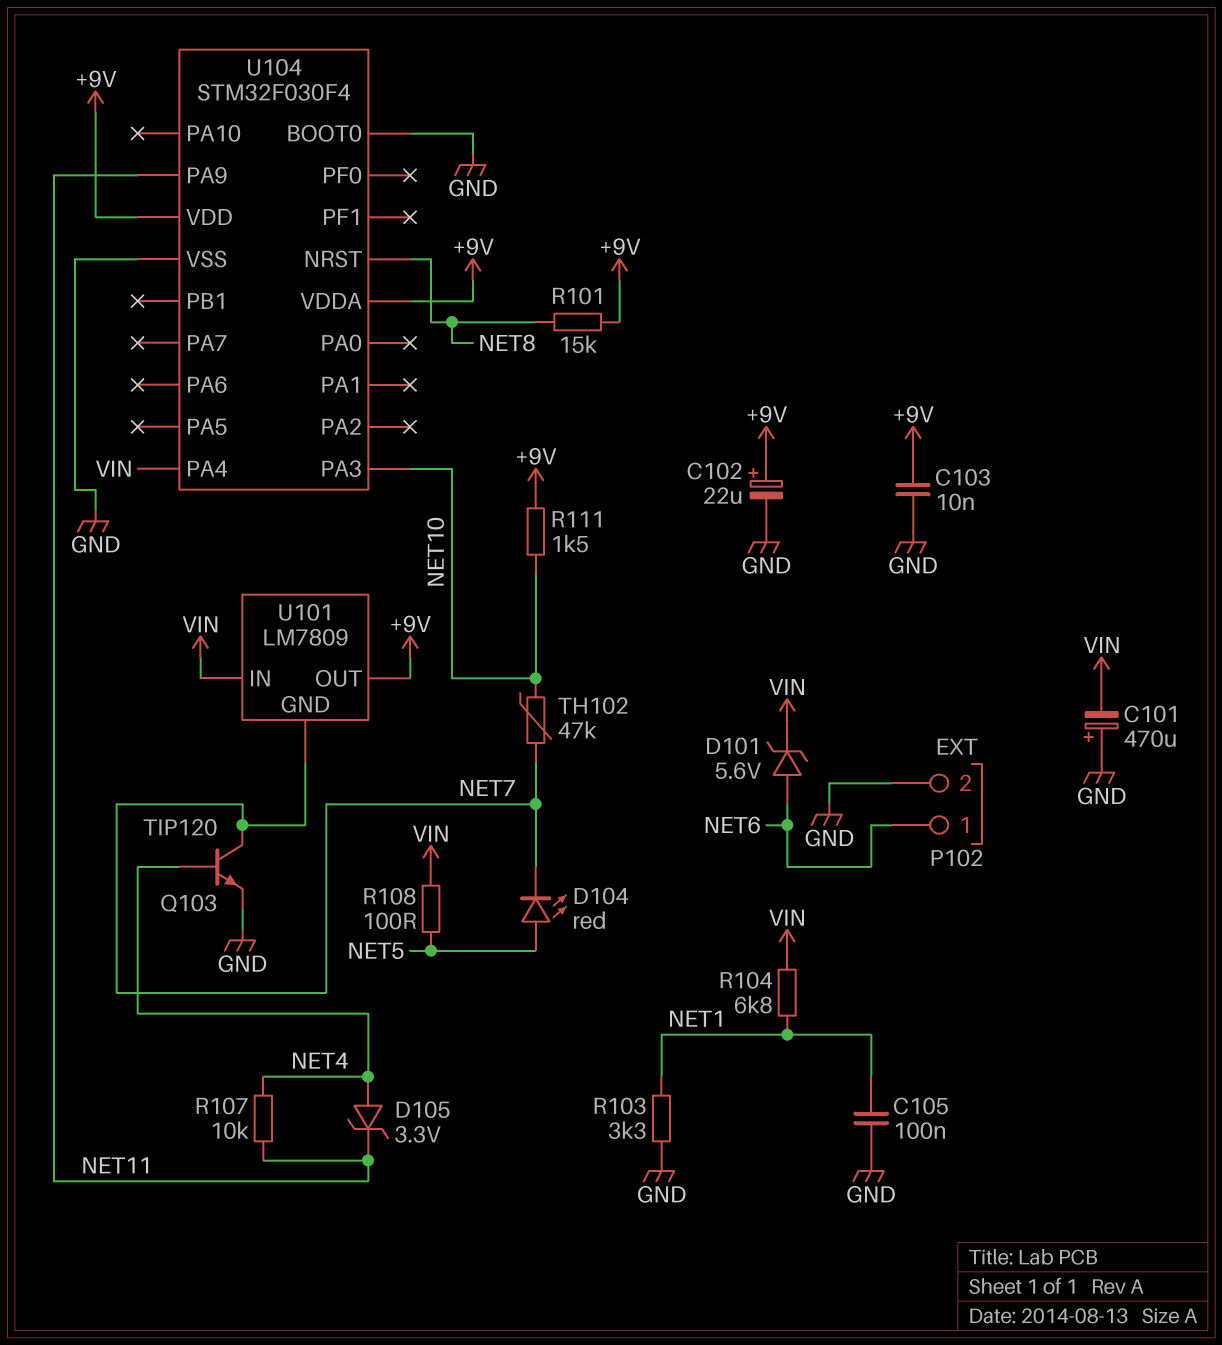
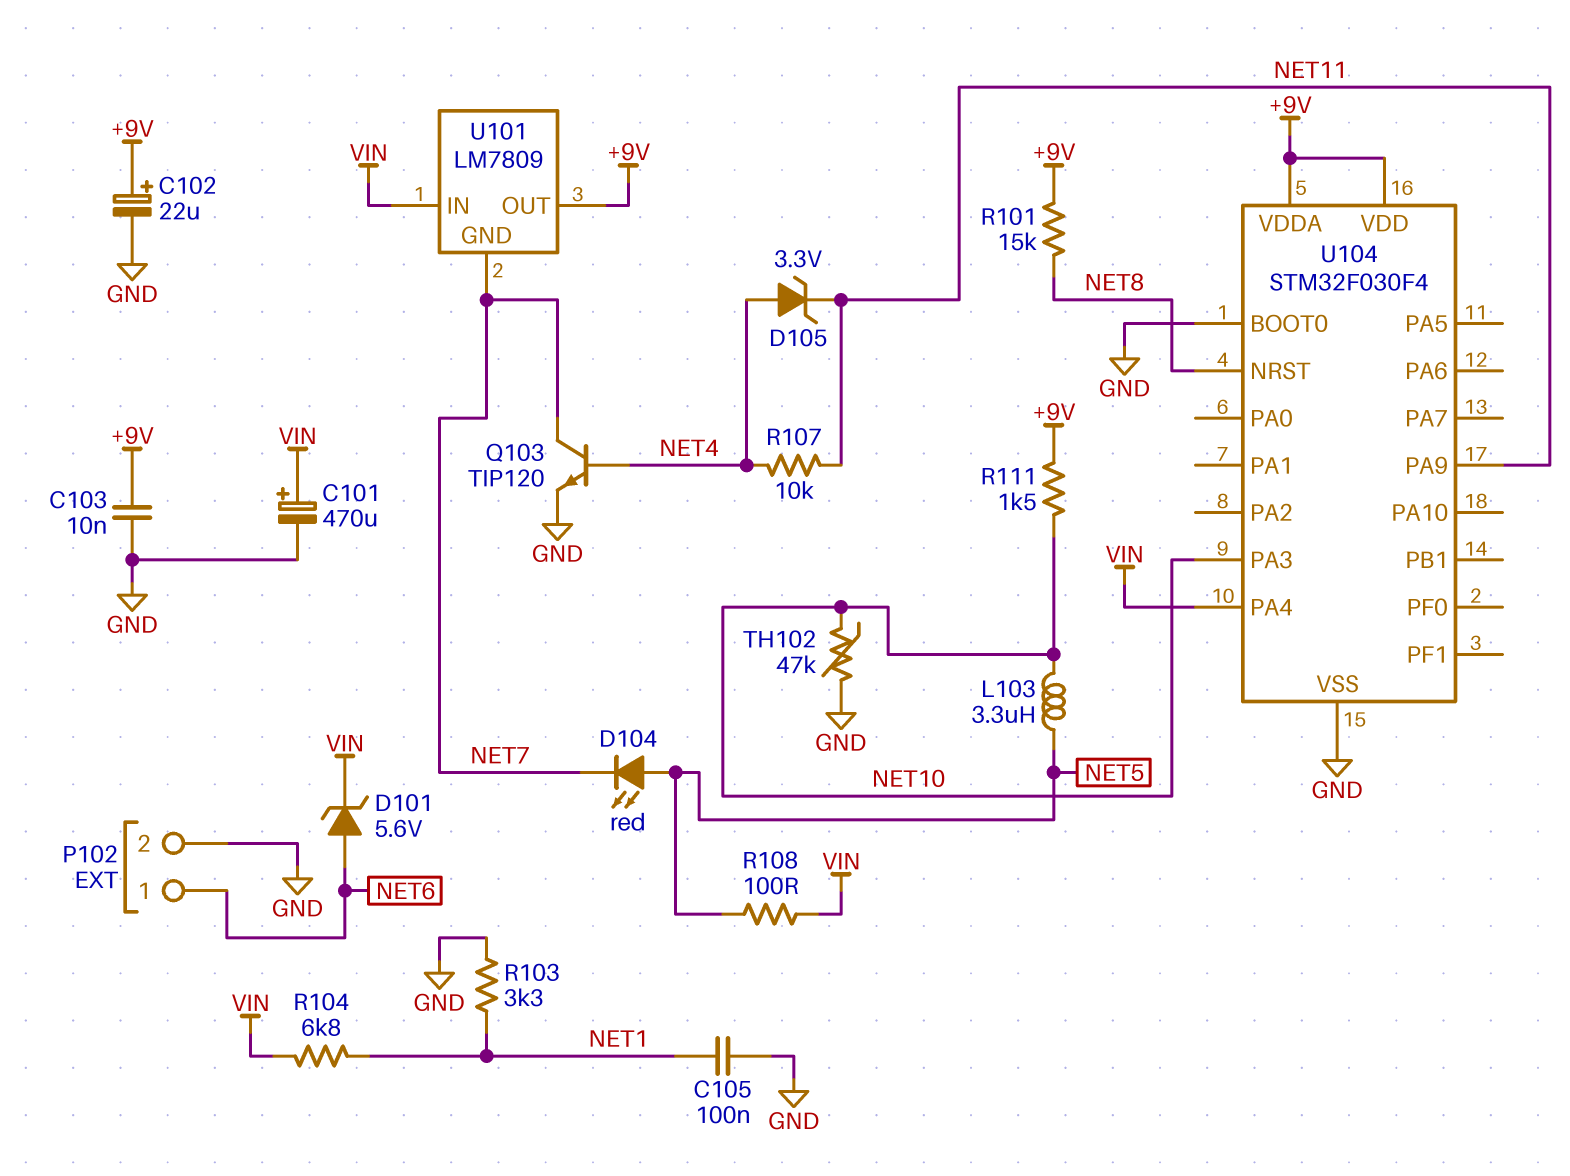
C101: 470uF (plus GND, minus VIN) -> 470uF (plus VIN, minus GND)
L103: none -> 3.3uH (NET5, NET10)
TH102: 47k (NET7, NET10) -> 47k (GND, NET10)

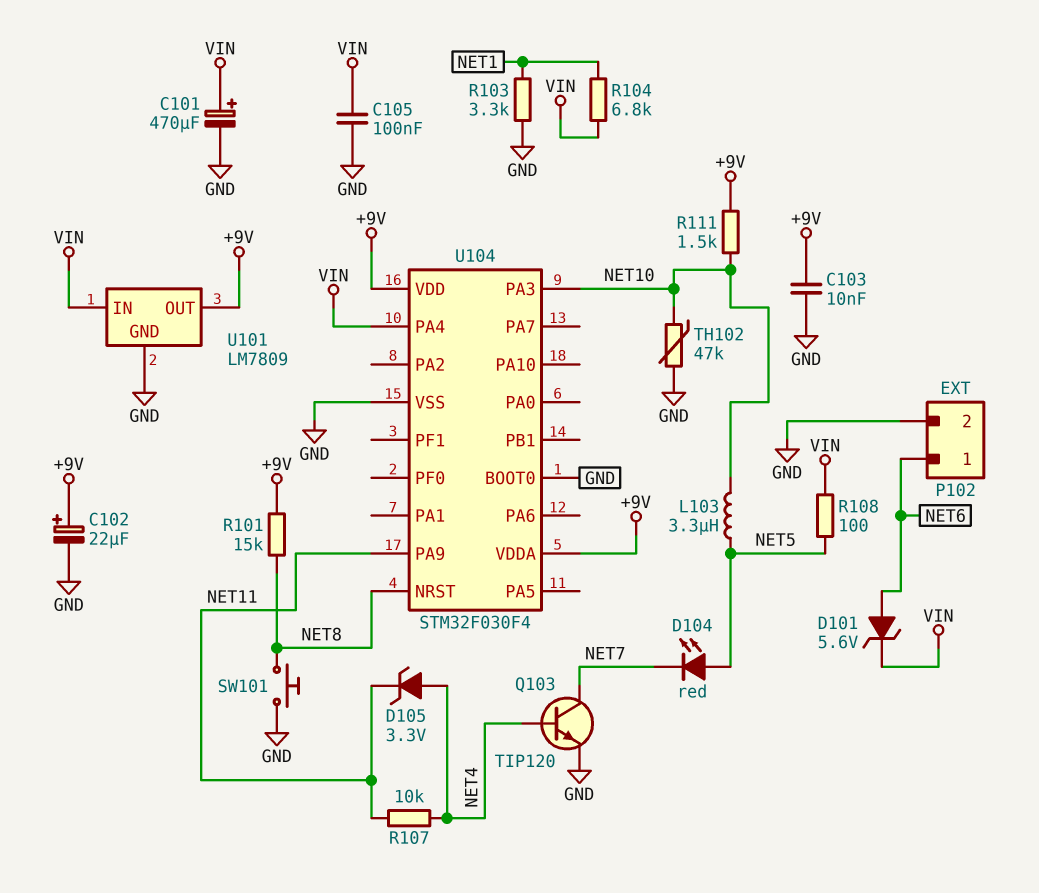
C105: 100nF (GND, NET1) -> 100nF (GND, VIN)
SW101: none -> button (GND, NET8)
U101 pin GND: NET7 -> GND

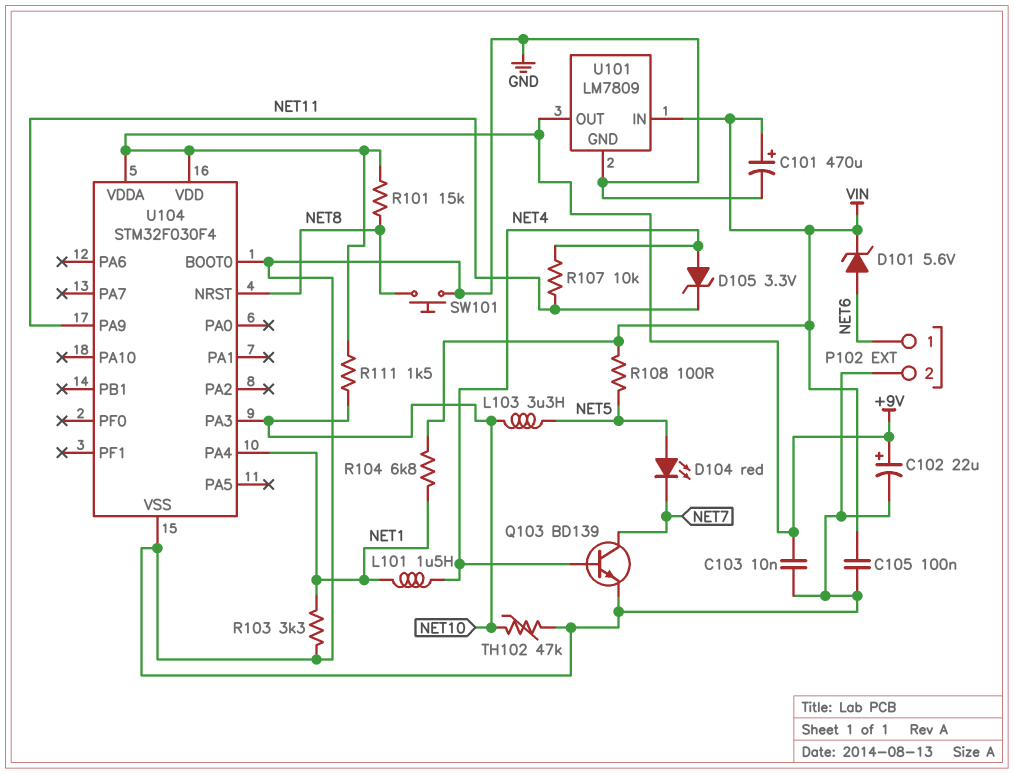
L101: none -> 1.5uH (NET1, NET4)
Q103: NPN TIP120 (B NET4, C NET7, E GND) -> NPN BD139 (B NET4, C NET7, E GND)
U104 pin PA4: VIN -> NET1

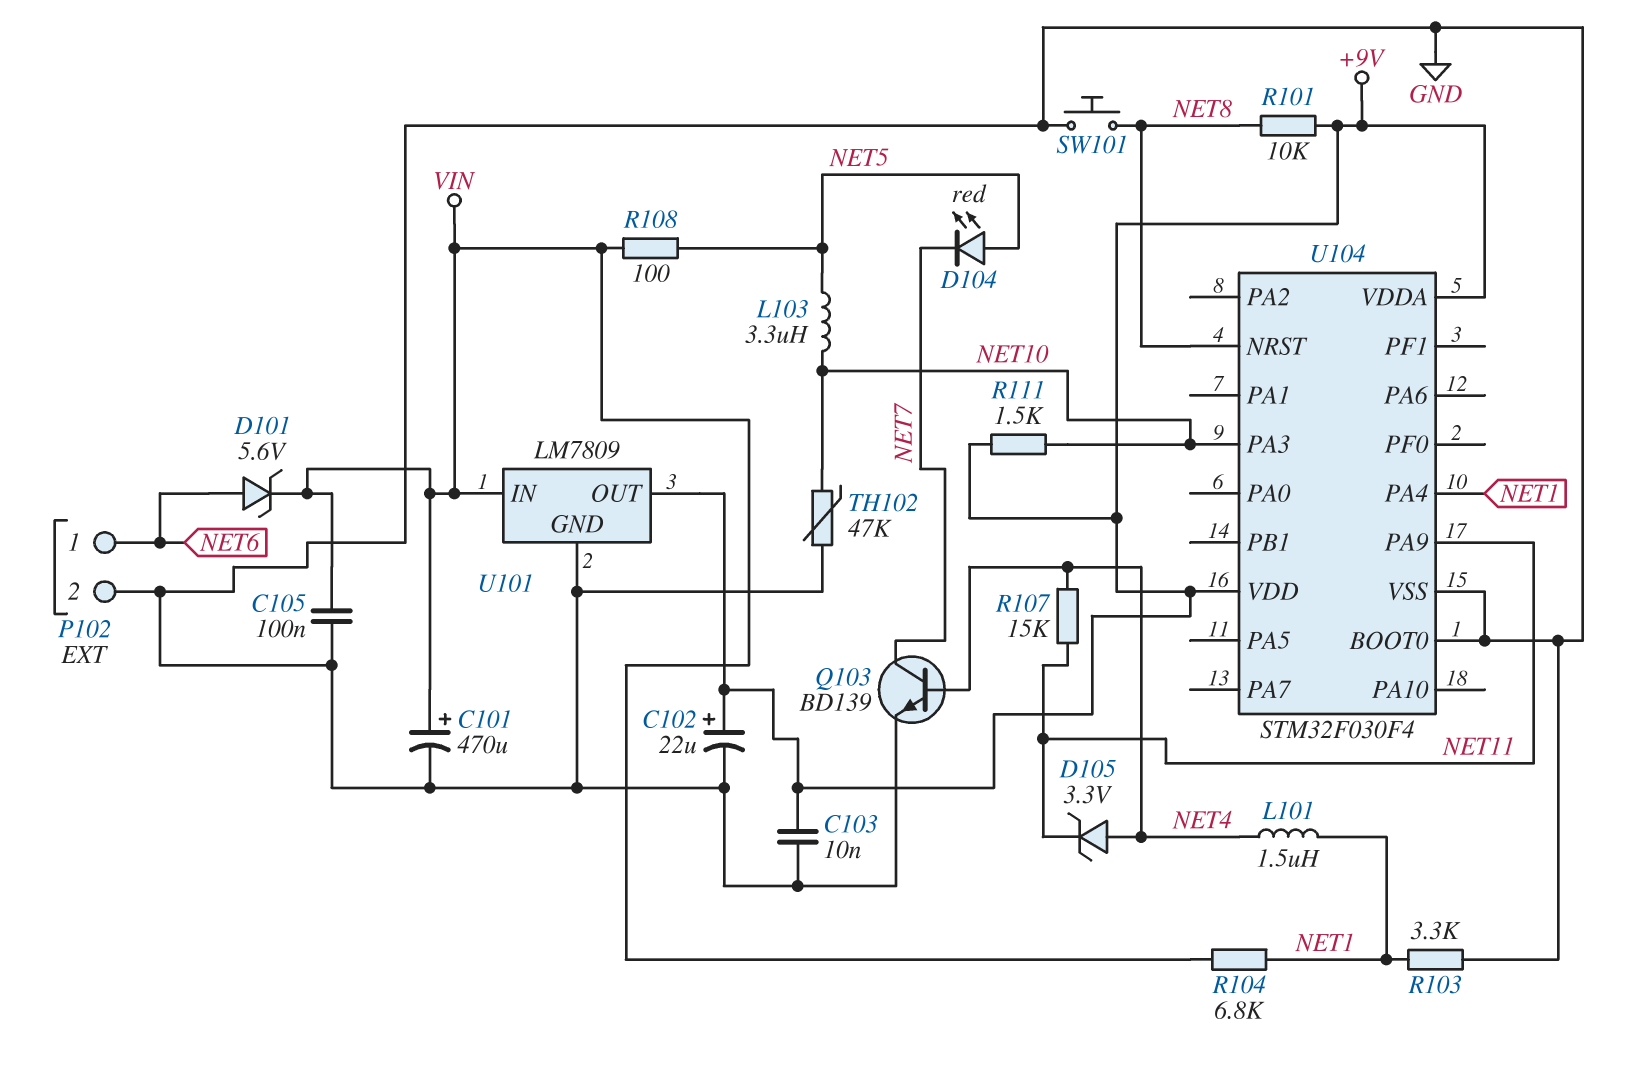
R101: 15k (+9V, NET8) -> 10k (+9V, NET8)
R107: 10k (NET4, NET11) -> 15k (NET4, NET11)

